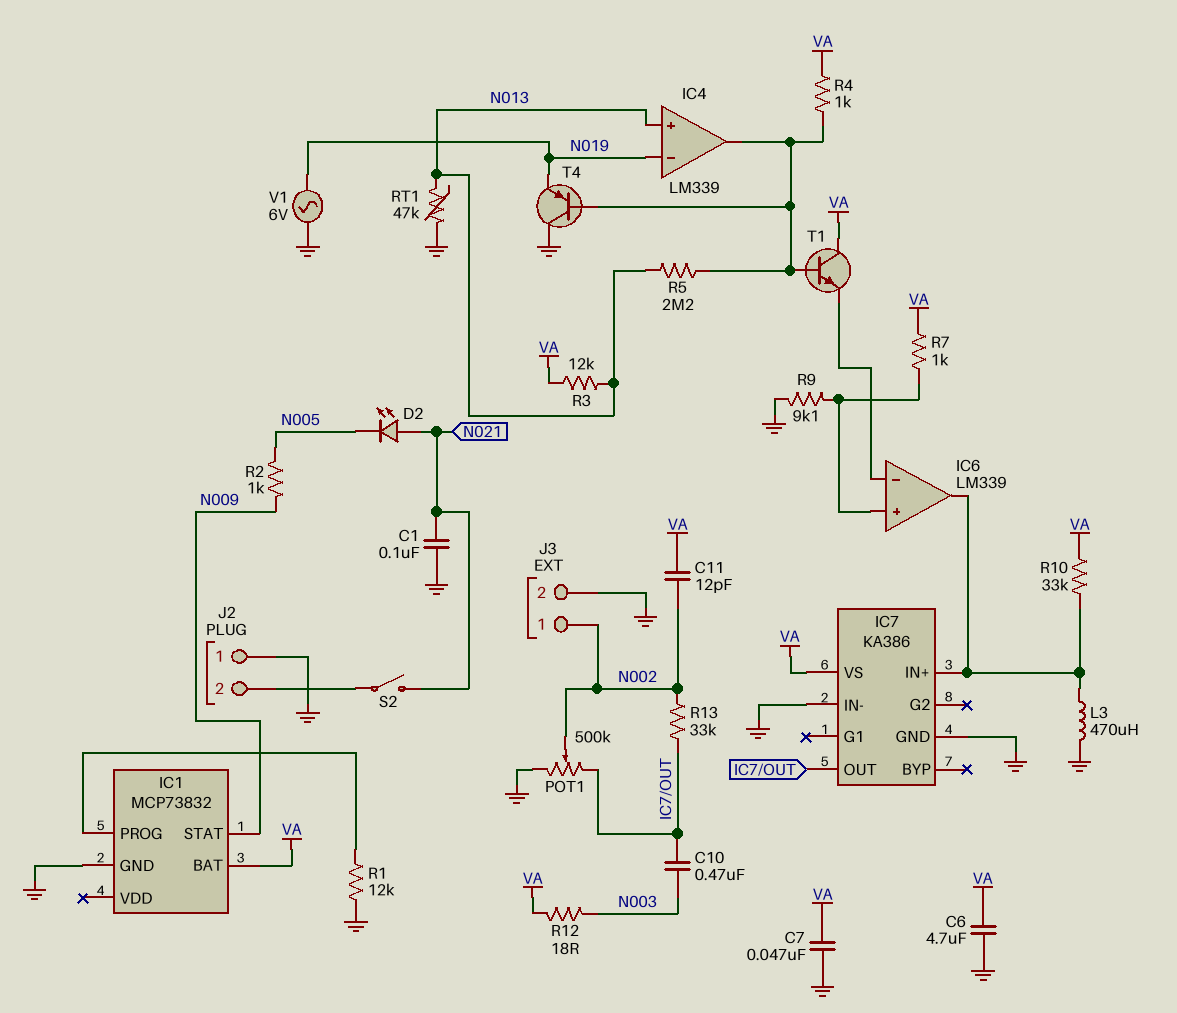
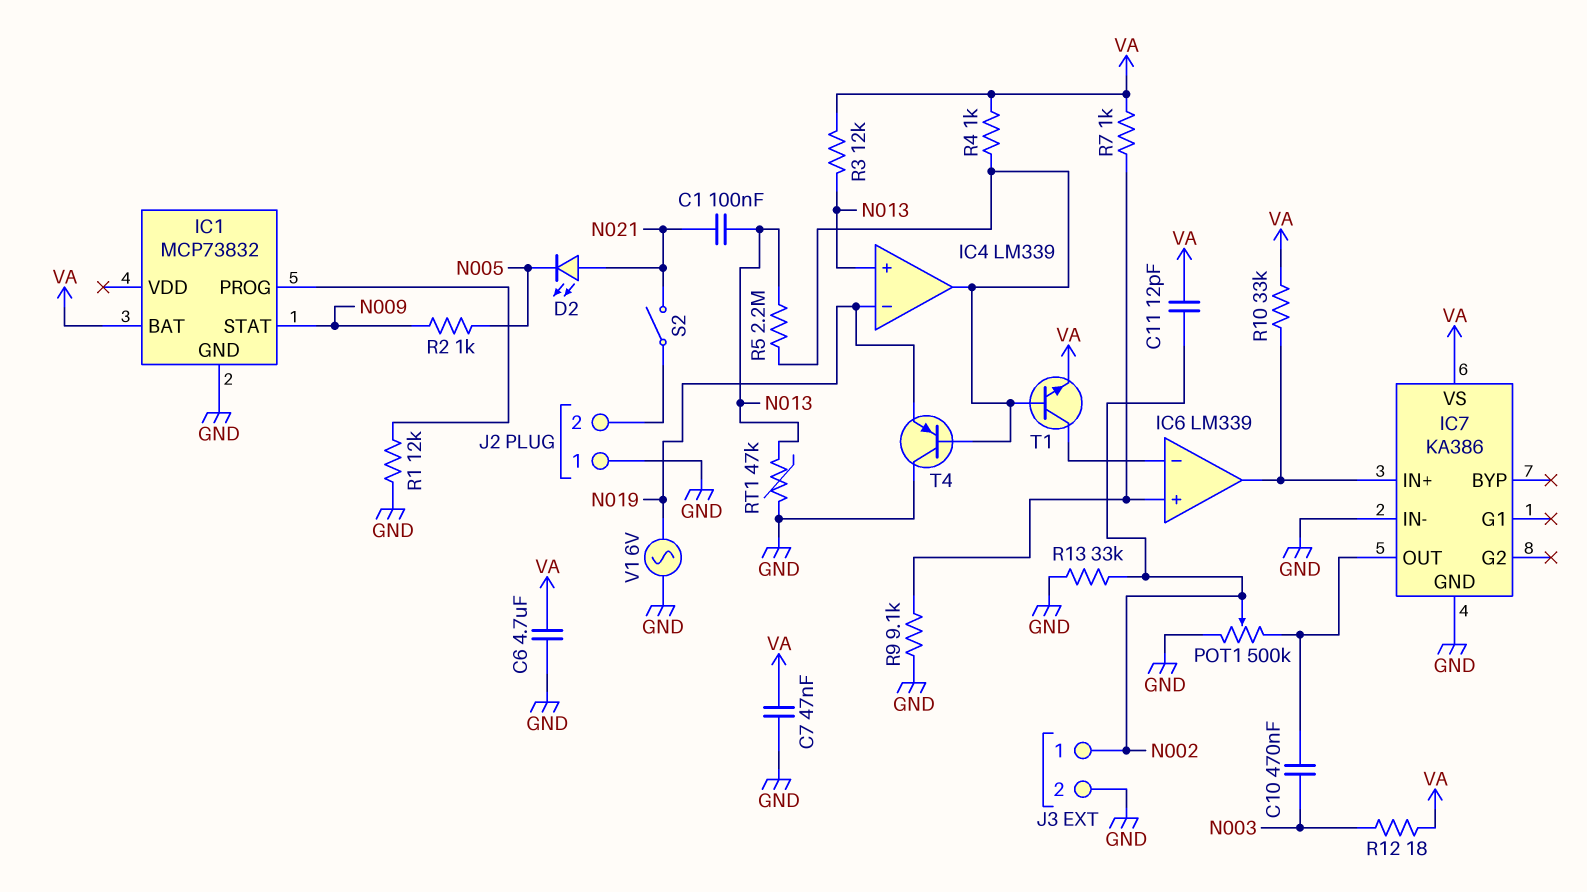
C1: 100nF (GND, N021) -> 100nF (N013, N021)
L3: 470uH (GND, IC6/out) -> none
R13: 33k (IC7/OUT, N002) -> 33k (GND, N002)
T1: NPN (B IC4/out, C VA, E IC6/in-) -> NPN (B IC4/out, C IC6/in-, E VA)

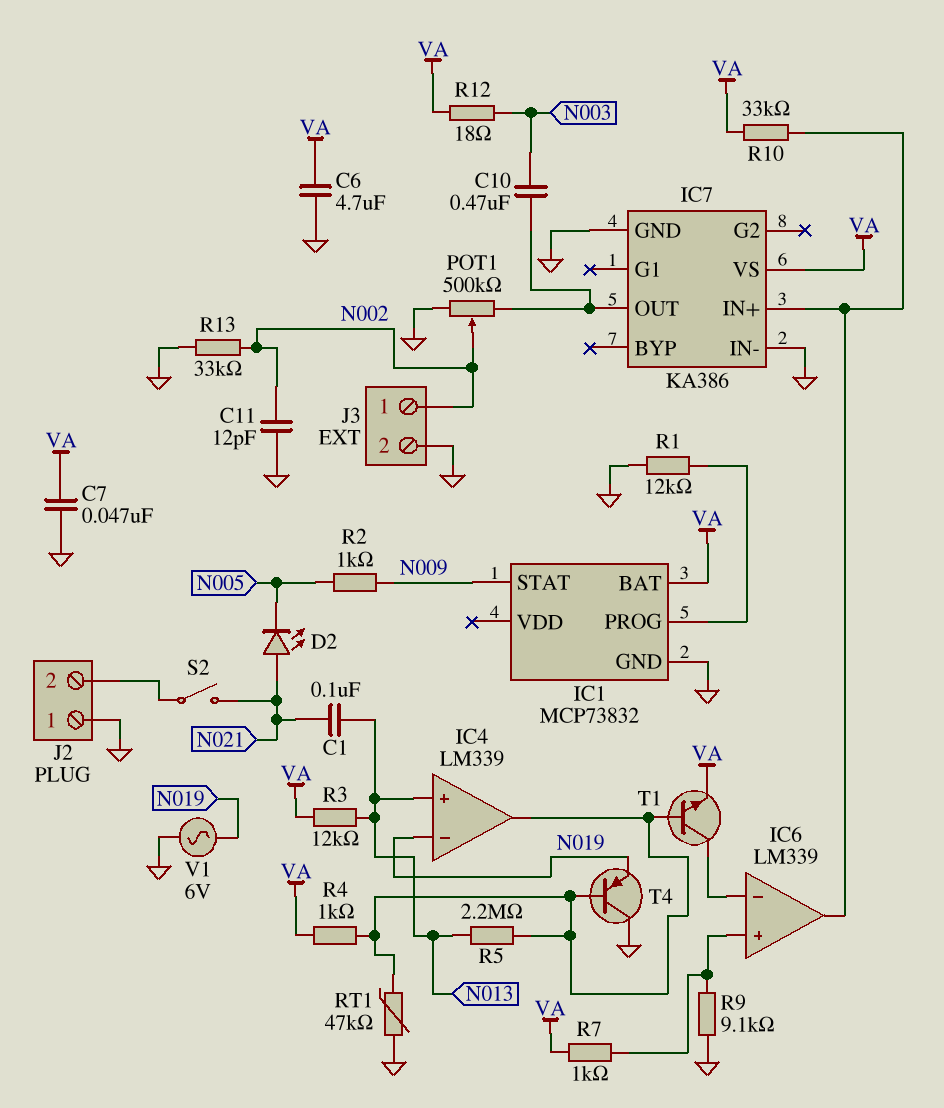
C11: 12pF (N002, VA) -> 12pF (GND, N002)
RT1: 47k (GND, N013) -> 47k (GND, IC4/out)

